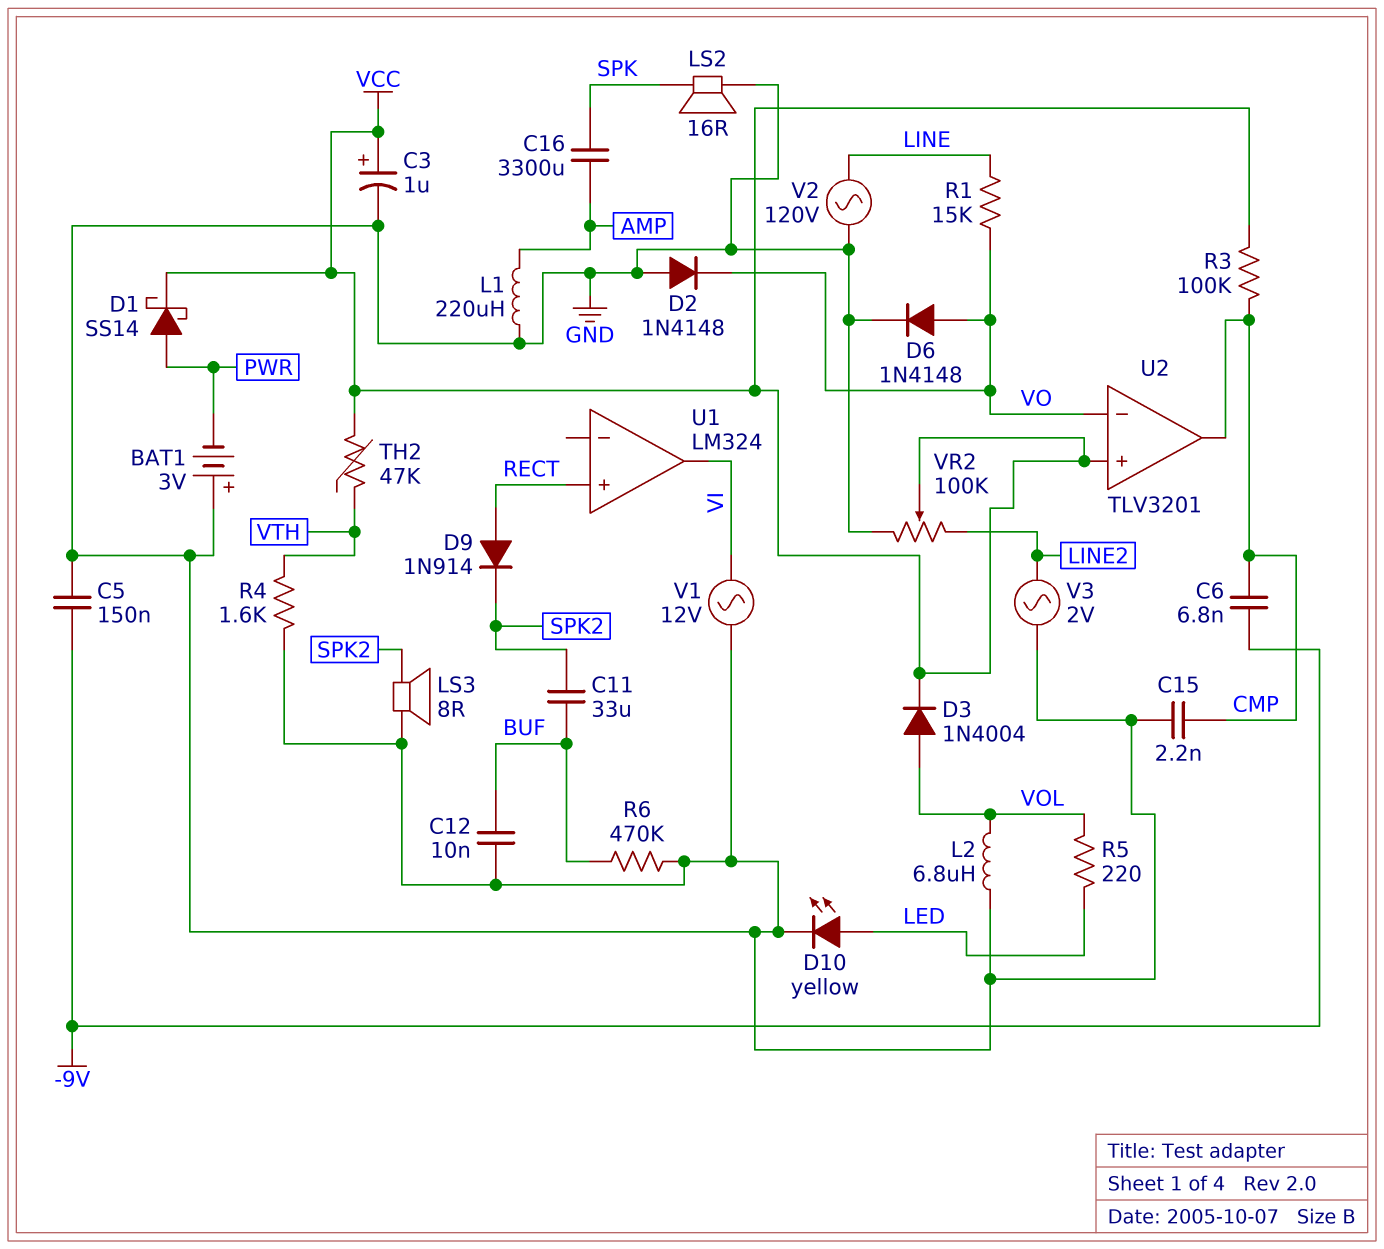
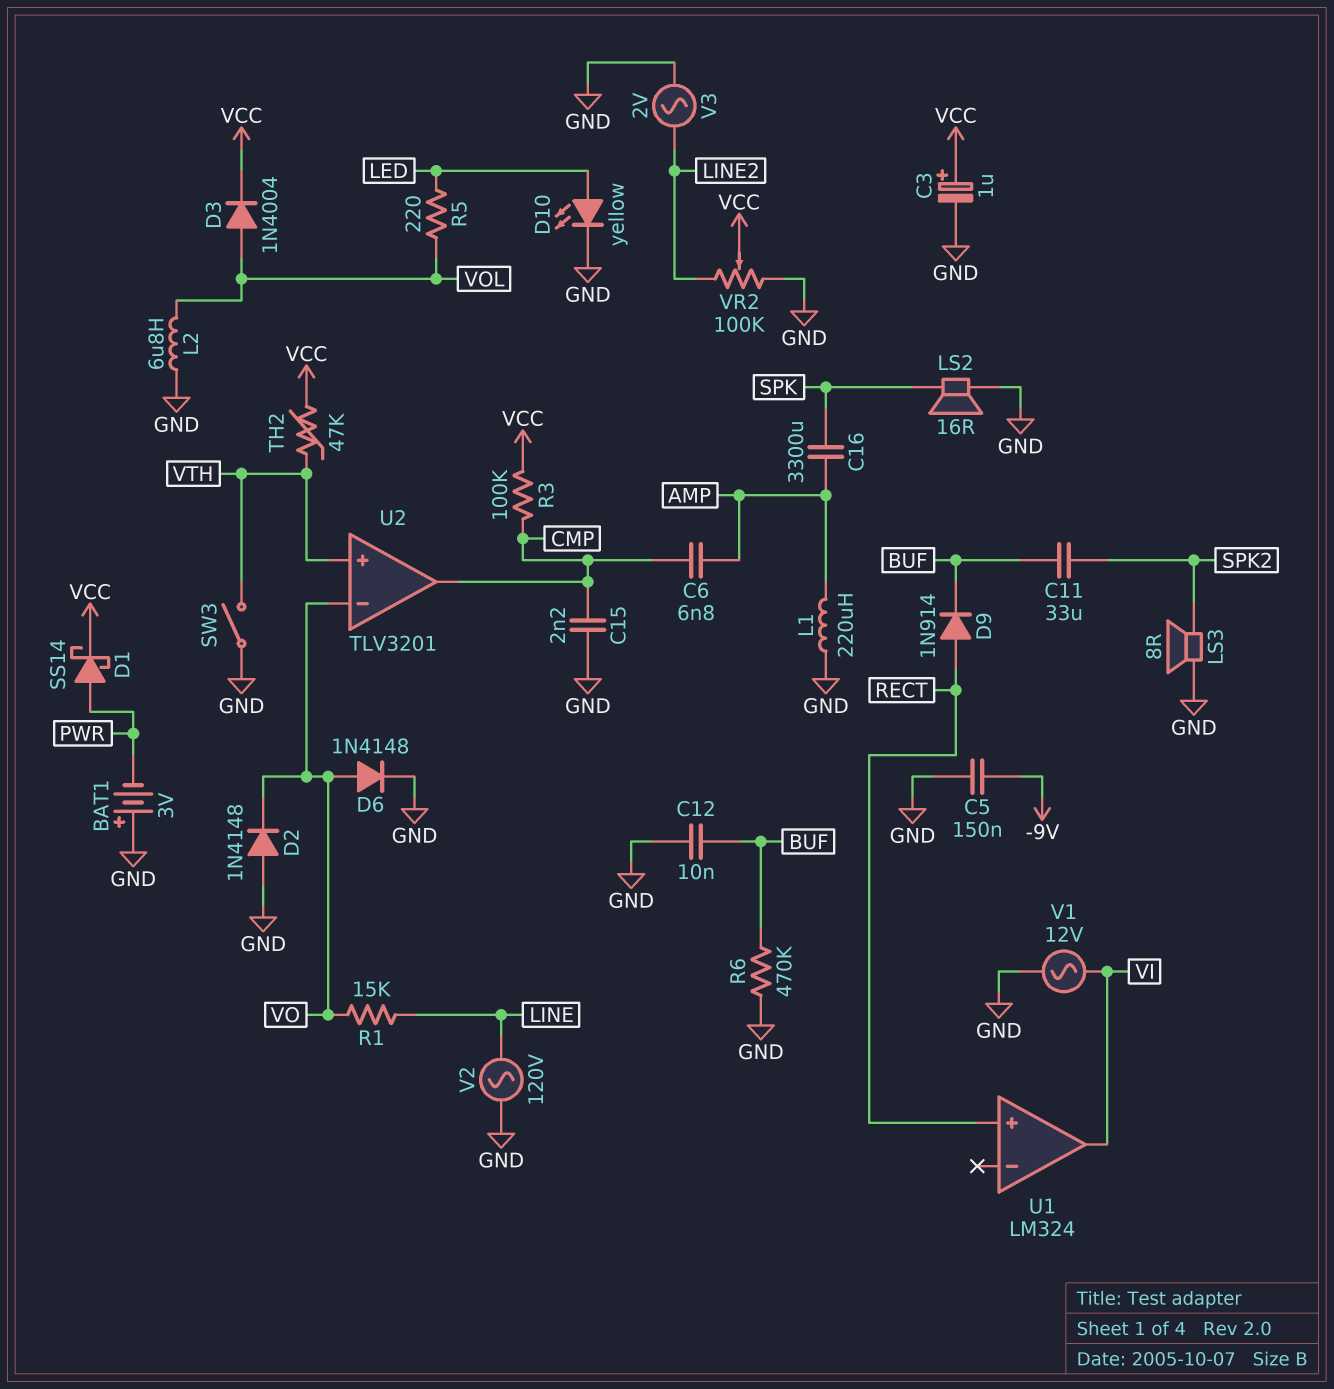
C6: 6.8nF (-9V, CMP) -> 6.8nF (AMP, CMP)
D9: diode 1N914 (A RECT, K SPK2) -> diode 1N914 (A RECT, K BUF)
R4: 1.6k (GND, VTH) -> none
SW3: none -> switch (GND, VTH)
U2 pin in+: VCC -> VTH

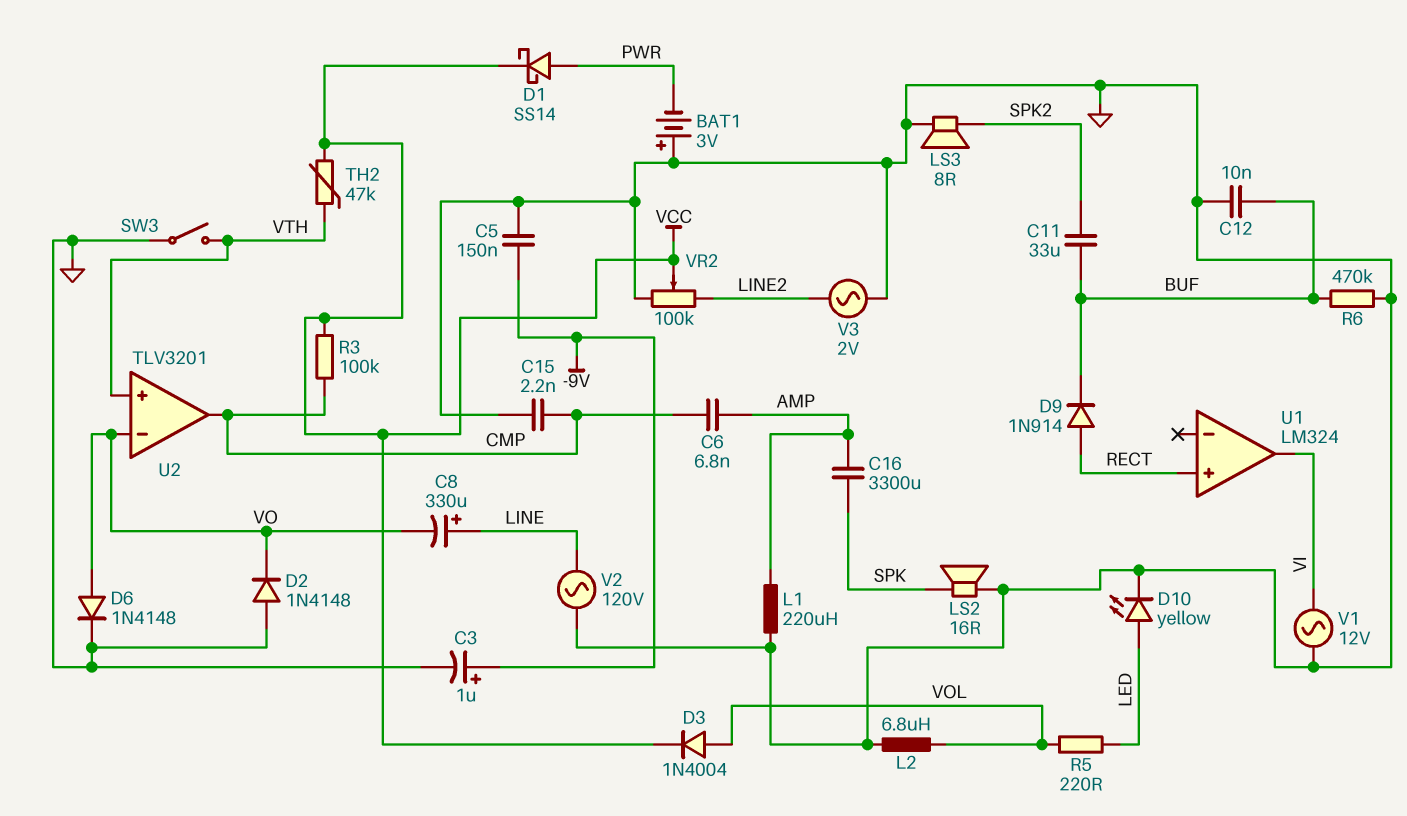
C3: 1uF (plus VCC, minus GND) -> 1uF (plus -9V, minus GND)
C8: none -> 330uF (plus LINE, minus VO)
R1: 15k (LINE, VO) -> none

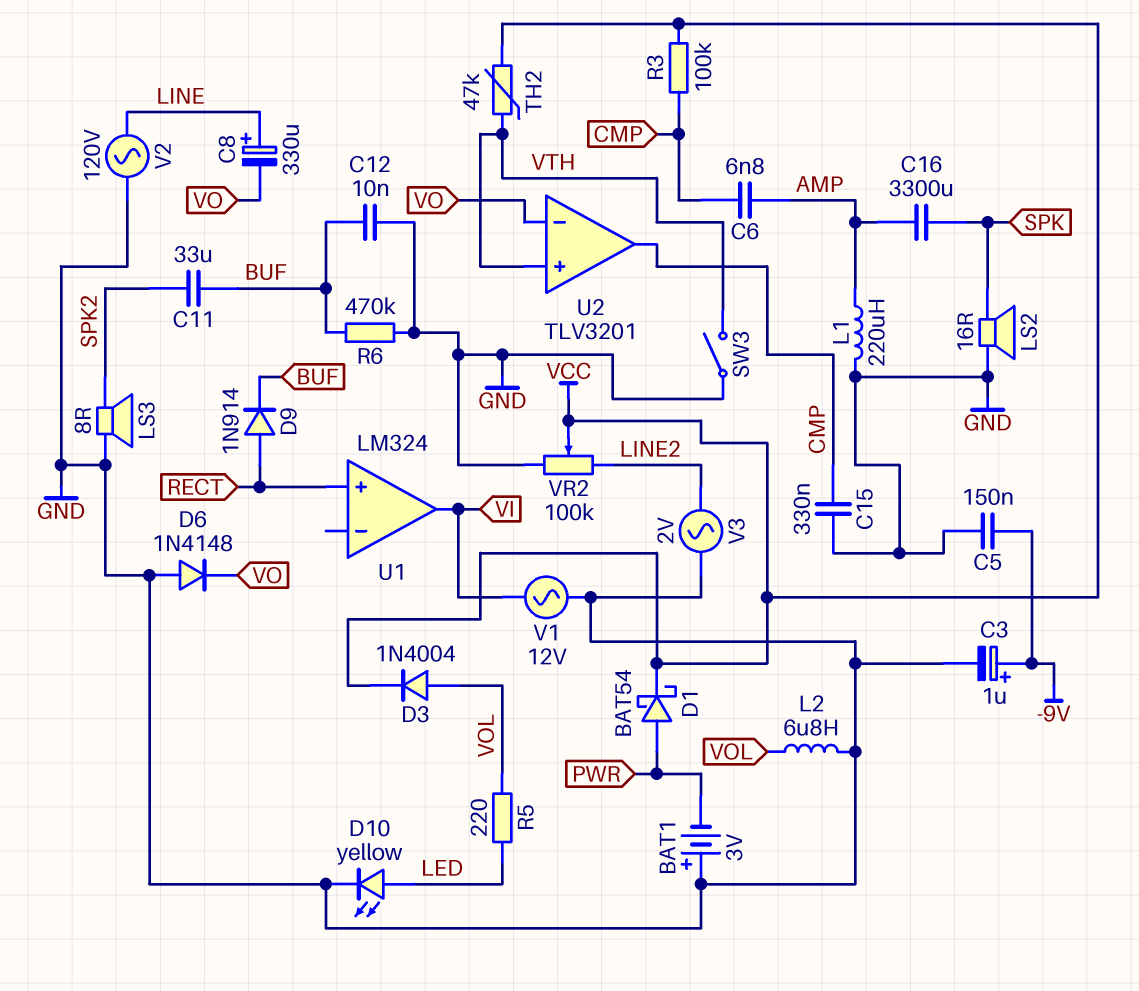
C15: 2.2nF (CMP, GND) -> 330nF (CMP, GND)
D1: schottky SS14 (A PWR, K VCC) -> schottky BAT54 (A PWR, K VCC)
D2: diode 1N4148 (A GND, K VO) -> none
D6: diode 1N4148 (A VO, K GND) -> diode 1N4148 (A GND, K VO)

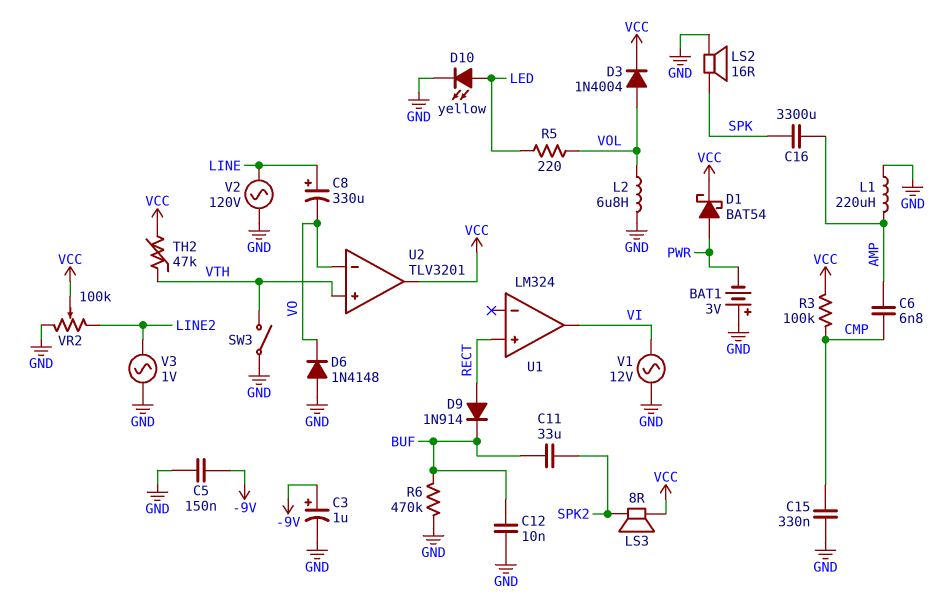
LS3: speaker 8R (GND, SPK2) -> speaker 8R (SPK2, VCC)
U2 pin out: CMP -> VCC
V3: AC 2V (GND, LINE2) -> AC 1V (GND, LINE2)

